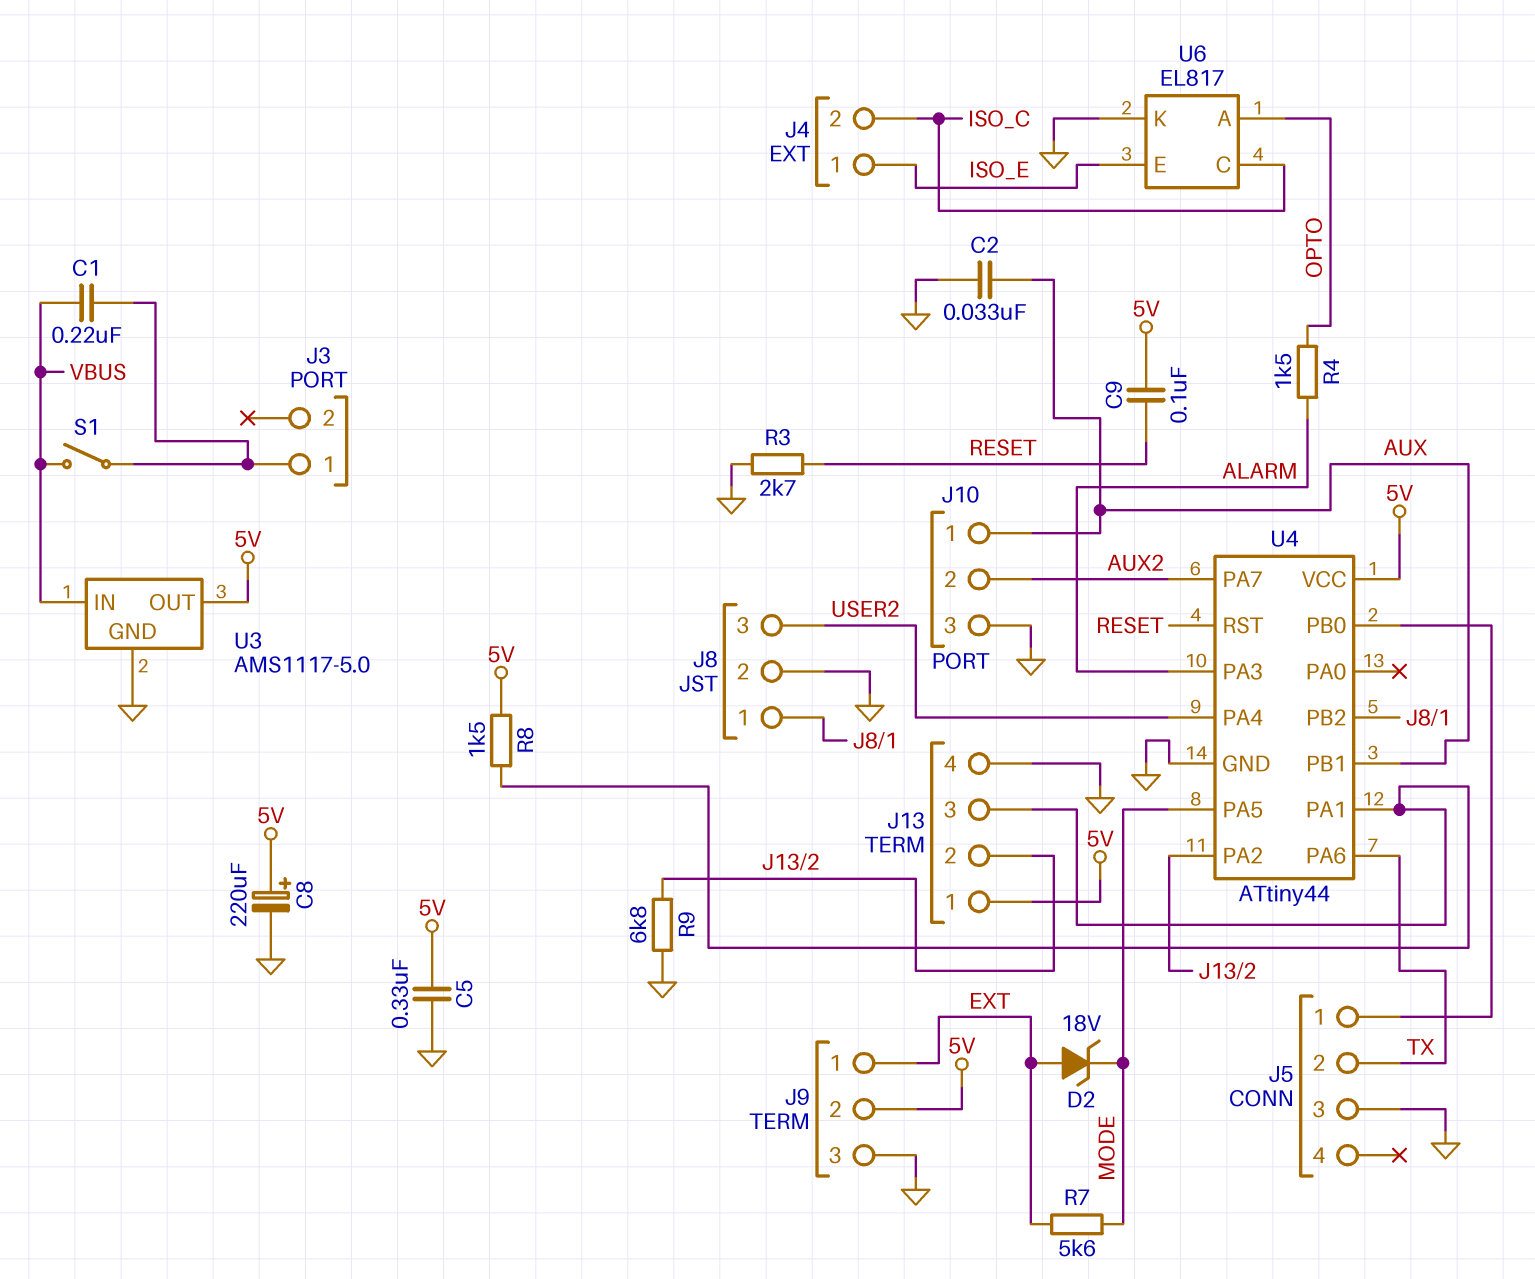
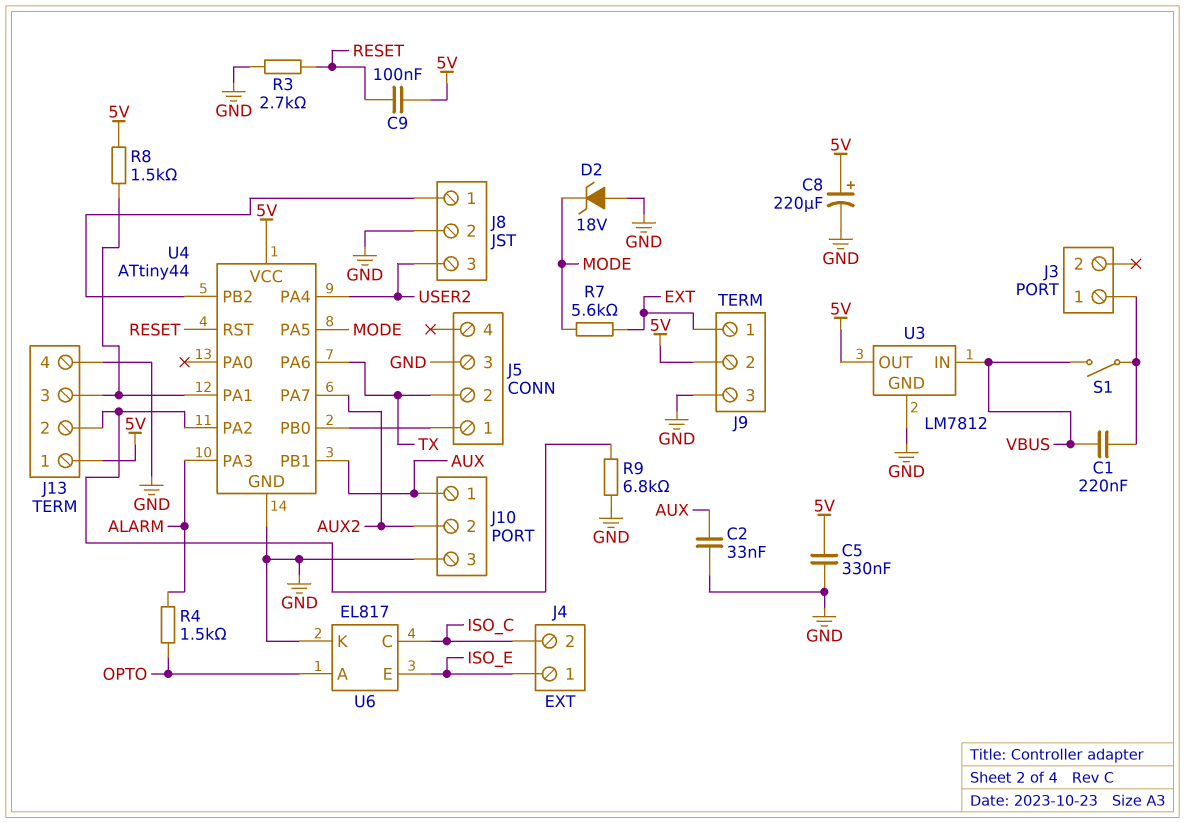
D2: zener 18V (A EXT, K MODE) -> zener 18V (A GND, K MODE)
U3: AMS1117-5.0 -> LM7812

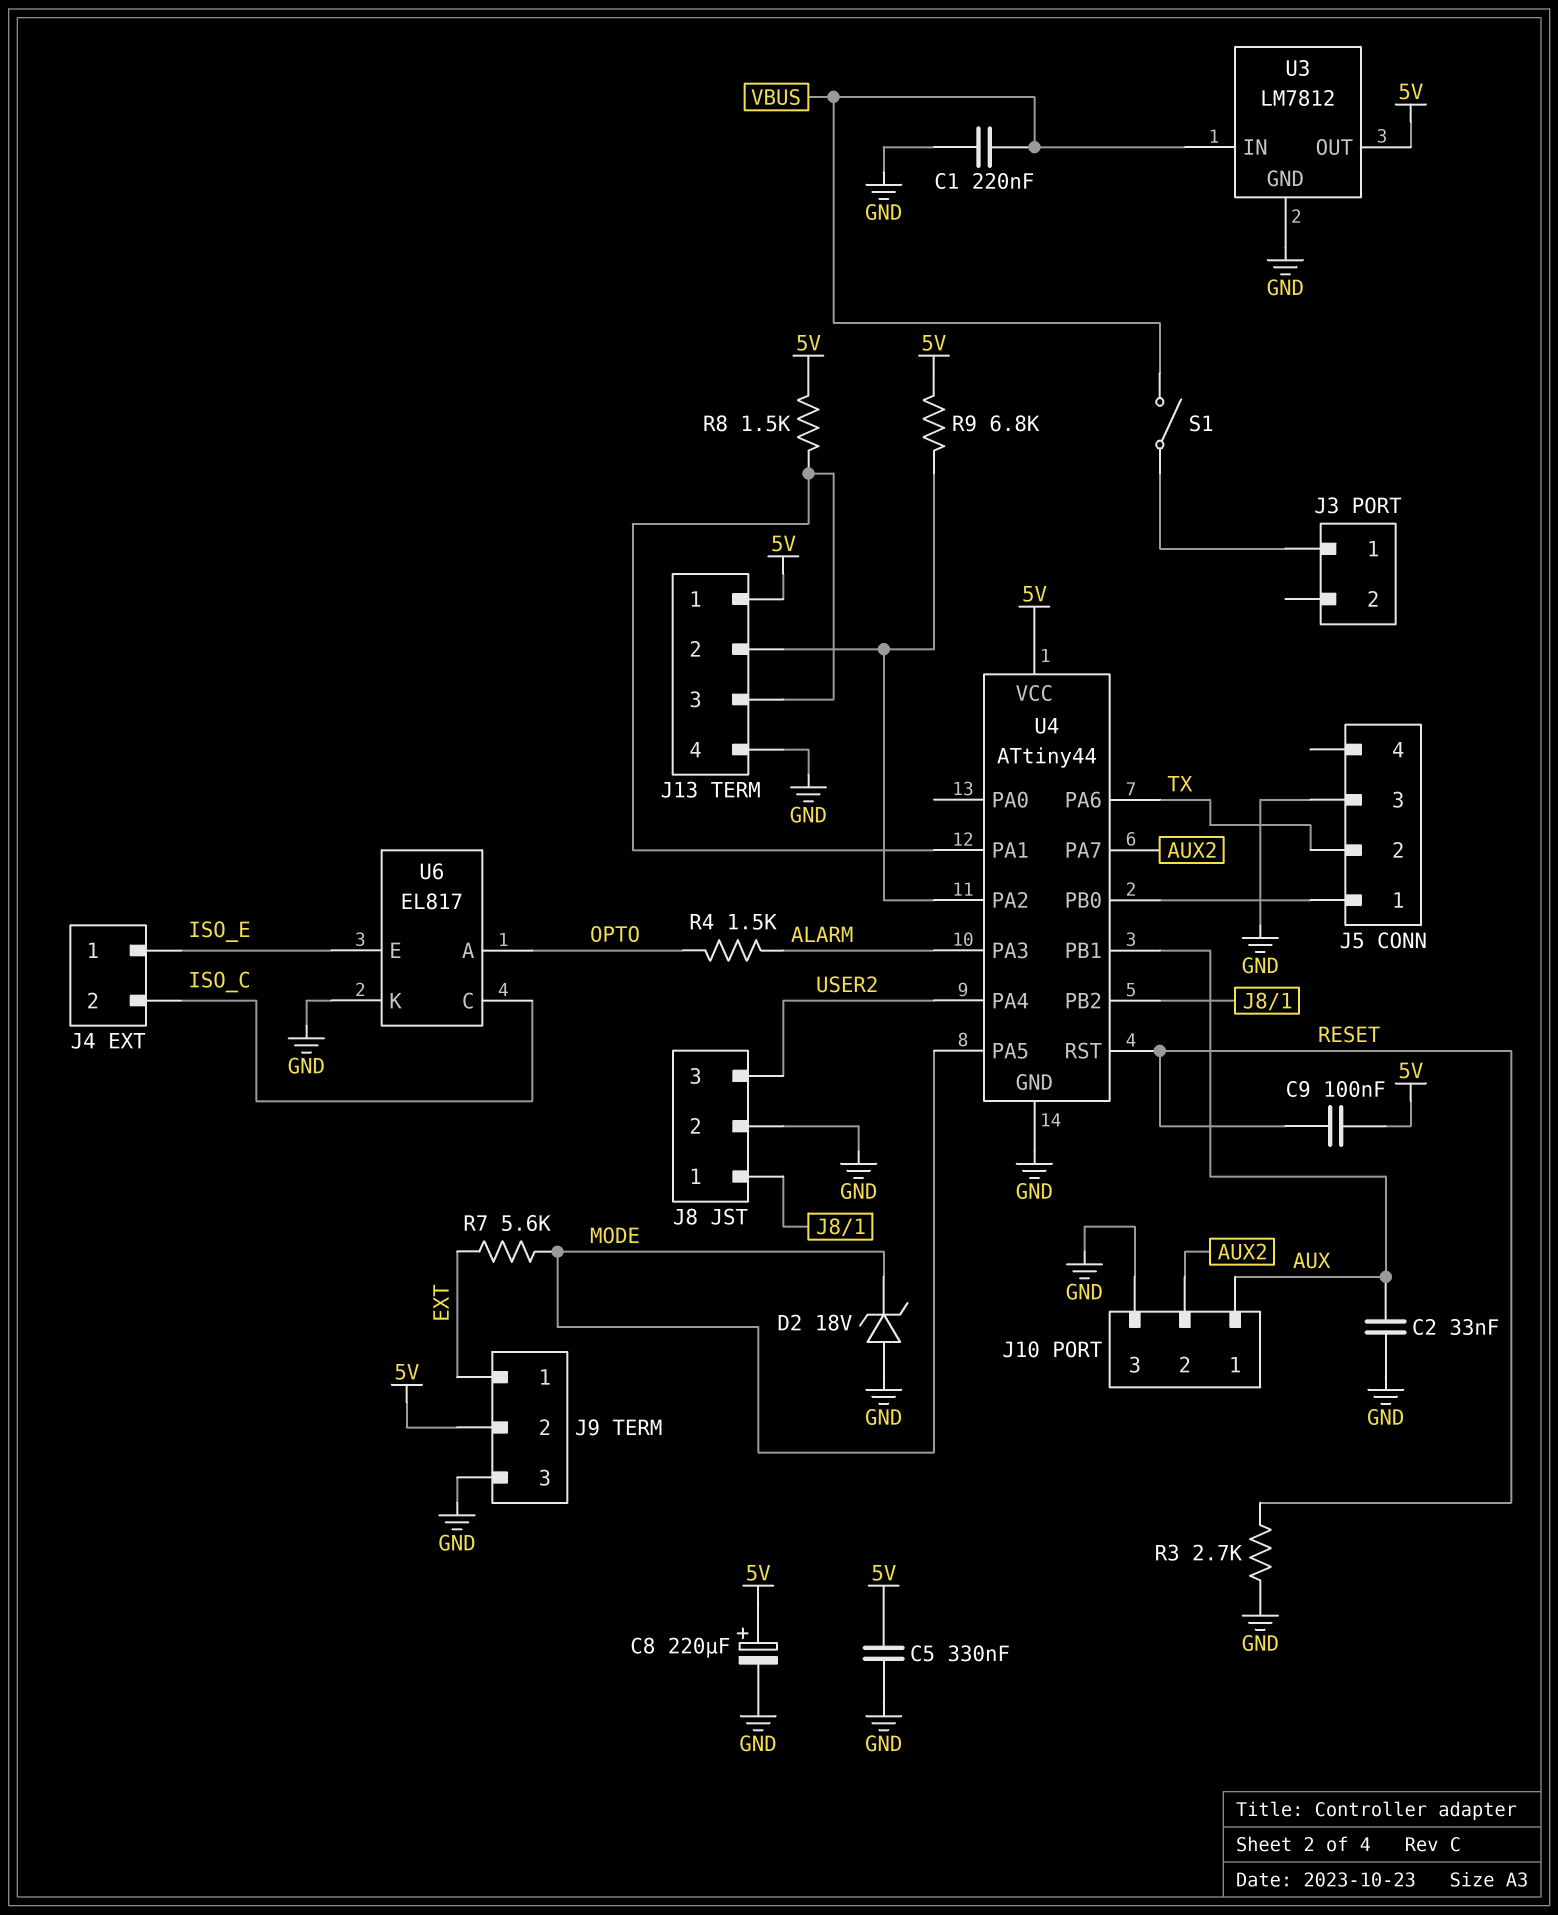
C1: 220nF (J3/1, VBUS) -> 220nF (GND, VBUS)
R9: 6.8k (GND, J13/2) -> 6.8k (5V, J13/2)

